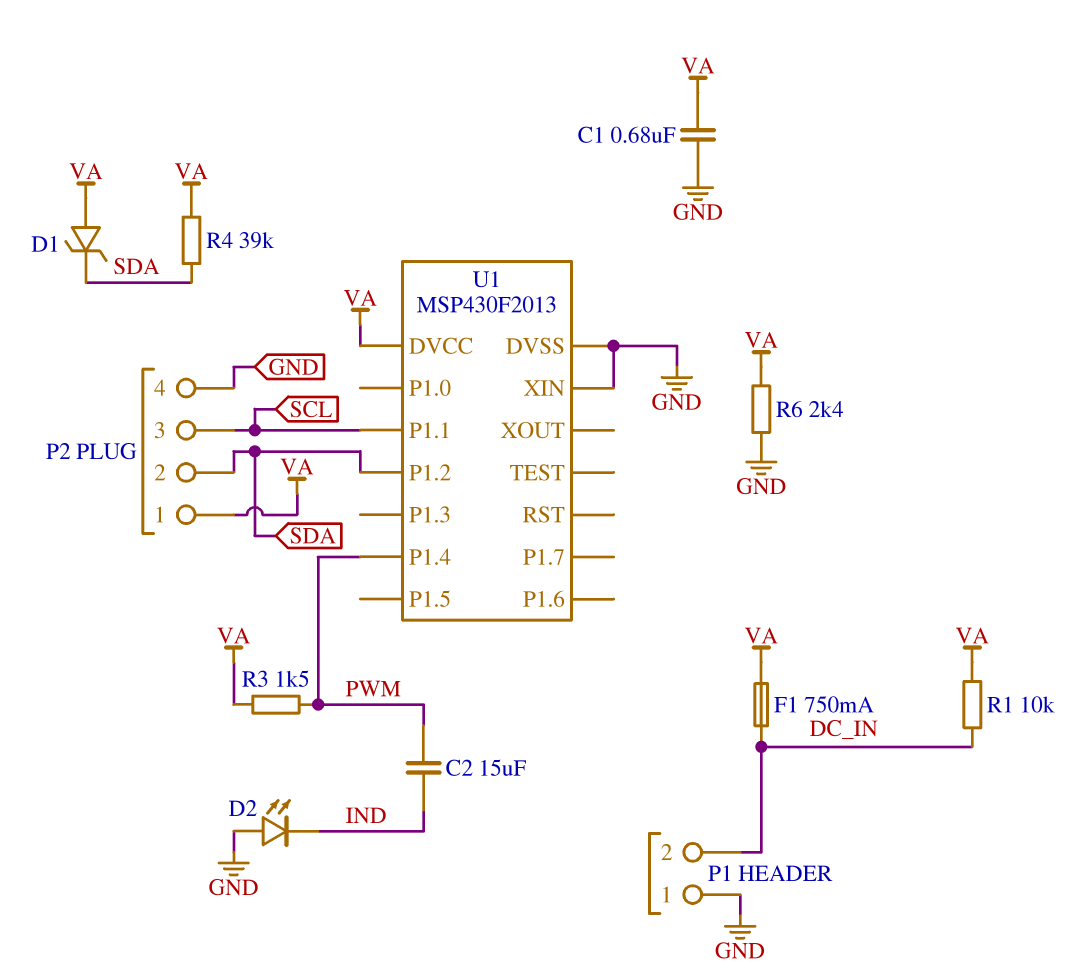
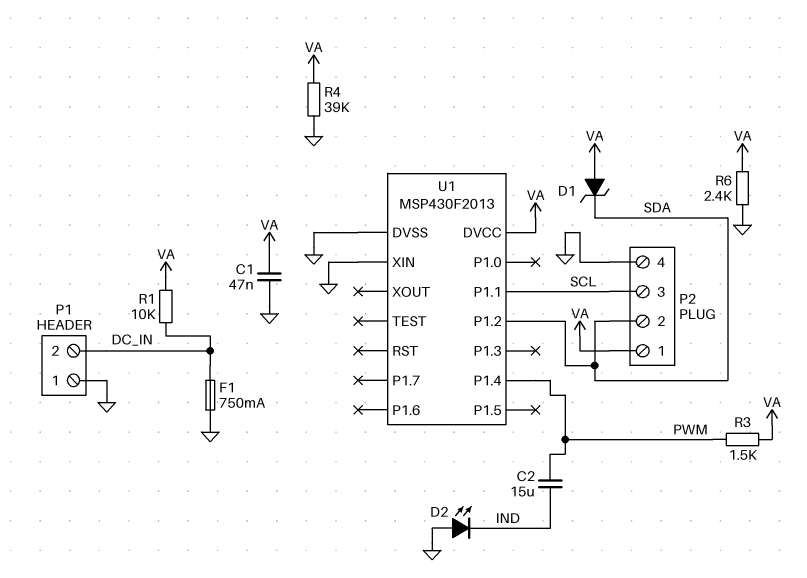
C1: 680nF (GND, VA) -> 47nF (GND, VA)
F1: 750mA (DC_IN, VA) -> 750mA (DC_IN, GND)
R4: 39k (SDA, VA) -> 39k (GND, VA)

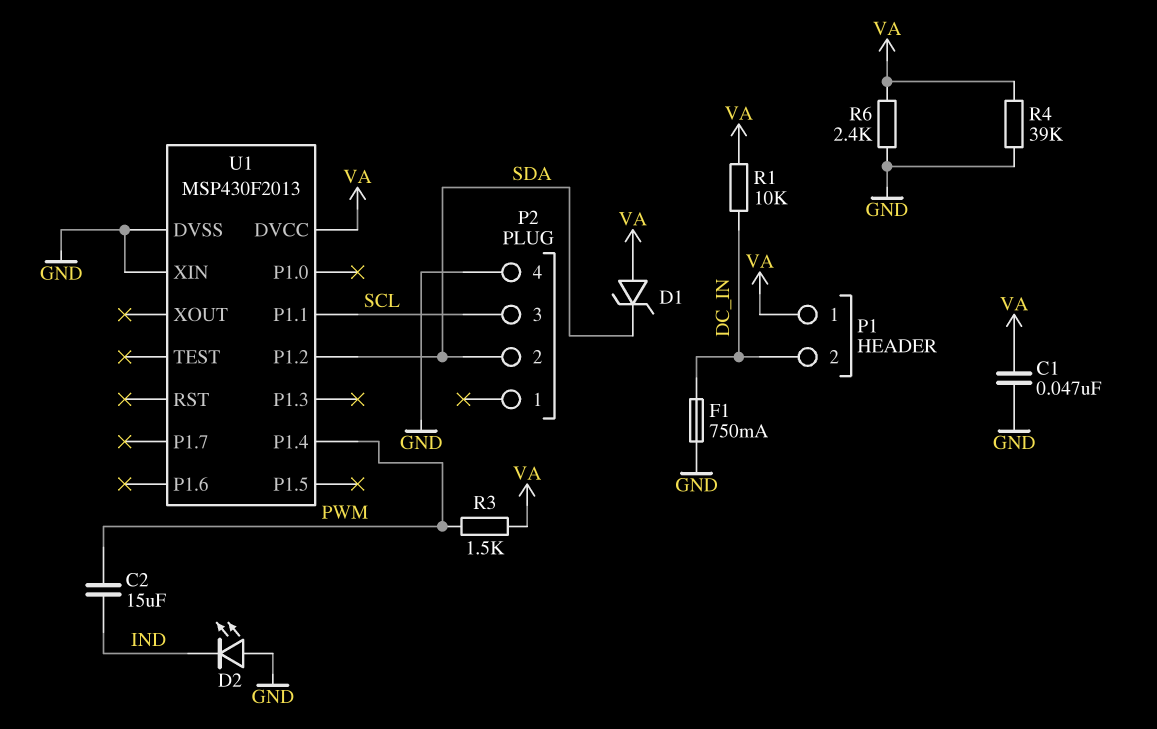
P1 pin 1: GND -> VA
P2 pin 1: VA -> none

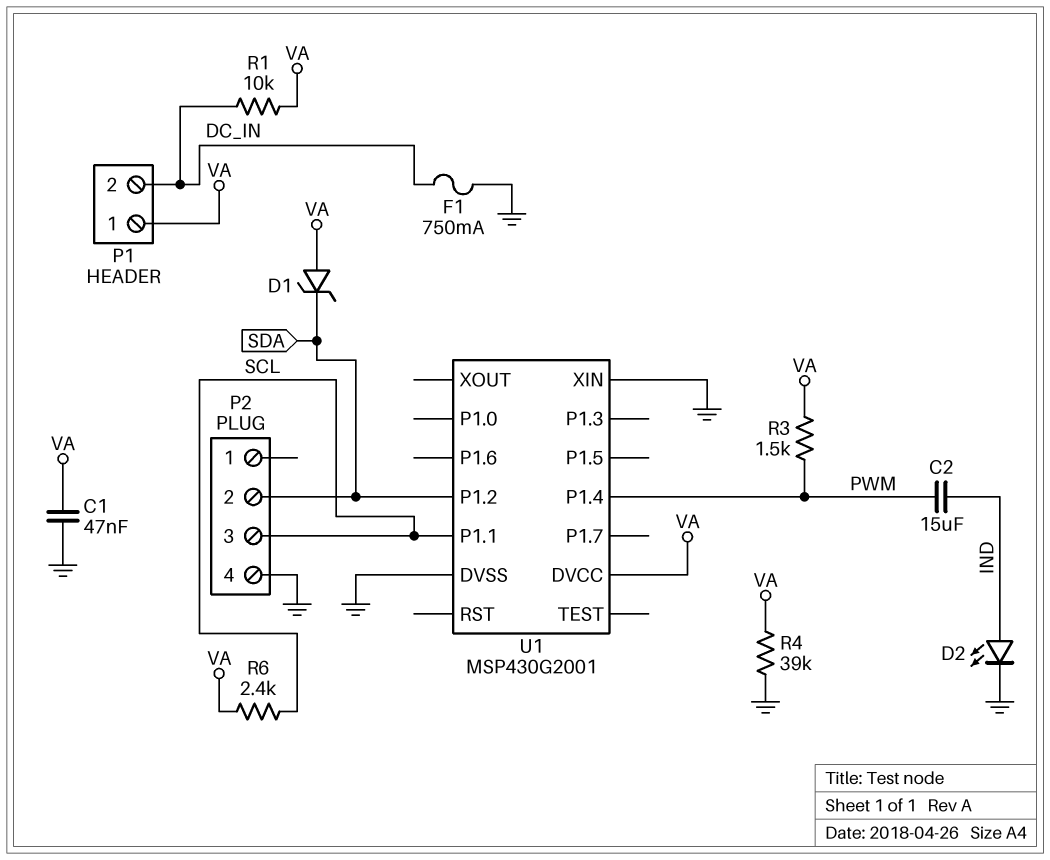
D2: LED (A GND, K IND) -> LED (A IND, K GND)
R6: 2.4k (GND, VA) -> 2.4k (SCL, VA)
U1: MSP430F2013 -> MSP430G2001

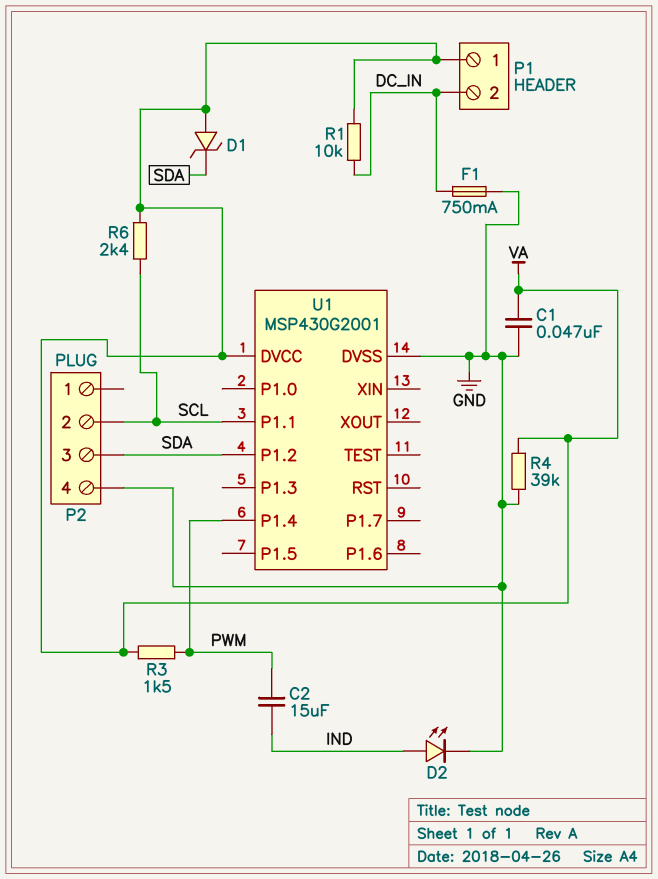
P2 pin 2: SDA -> SCL
P2 pin 3: SCL -> SDA
U1 pin XIN: GND -> none

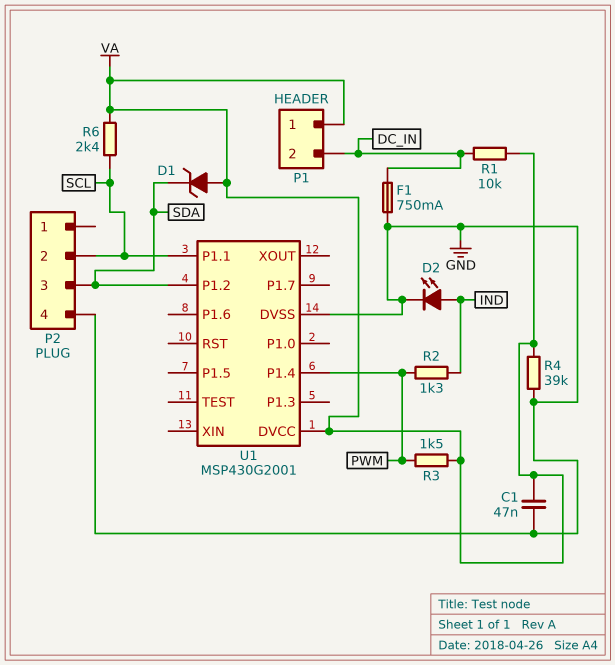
C2: 15uF (IND, PWM) -> none
R2: none -> 1.3k (IND, PWM)

